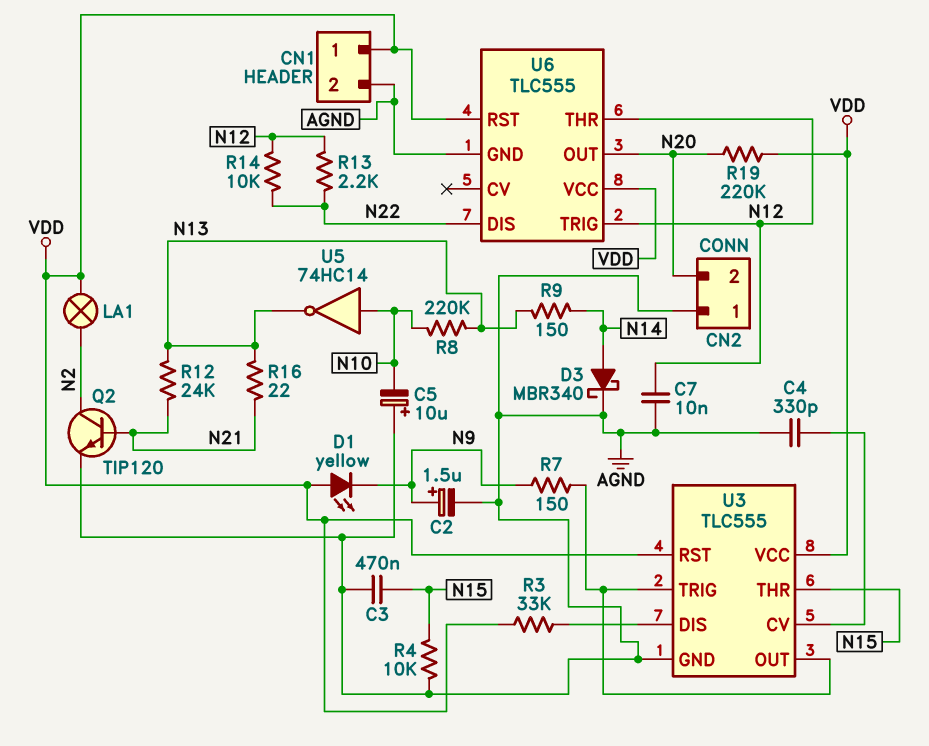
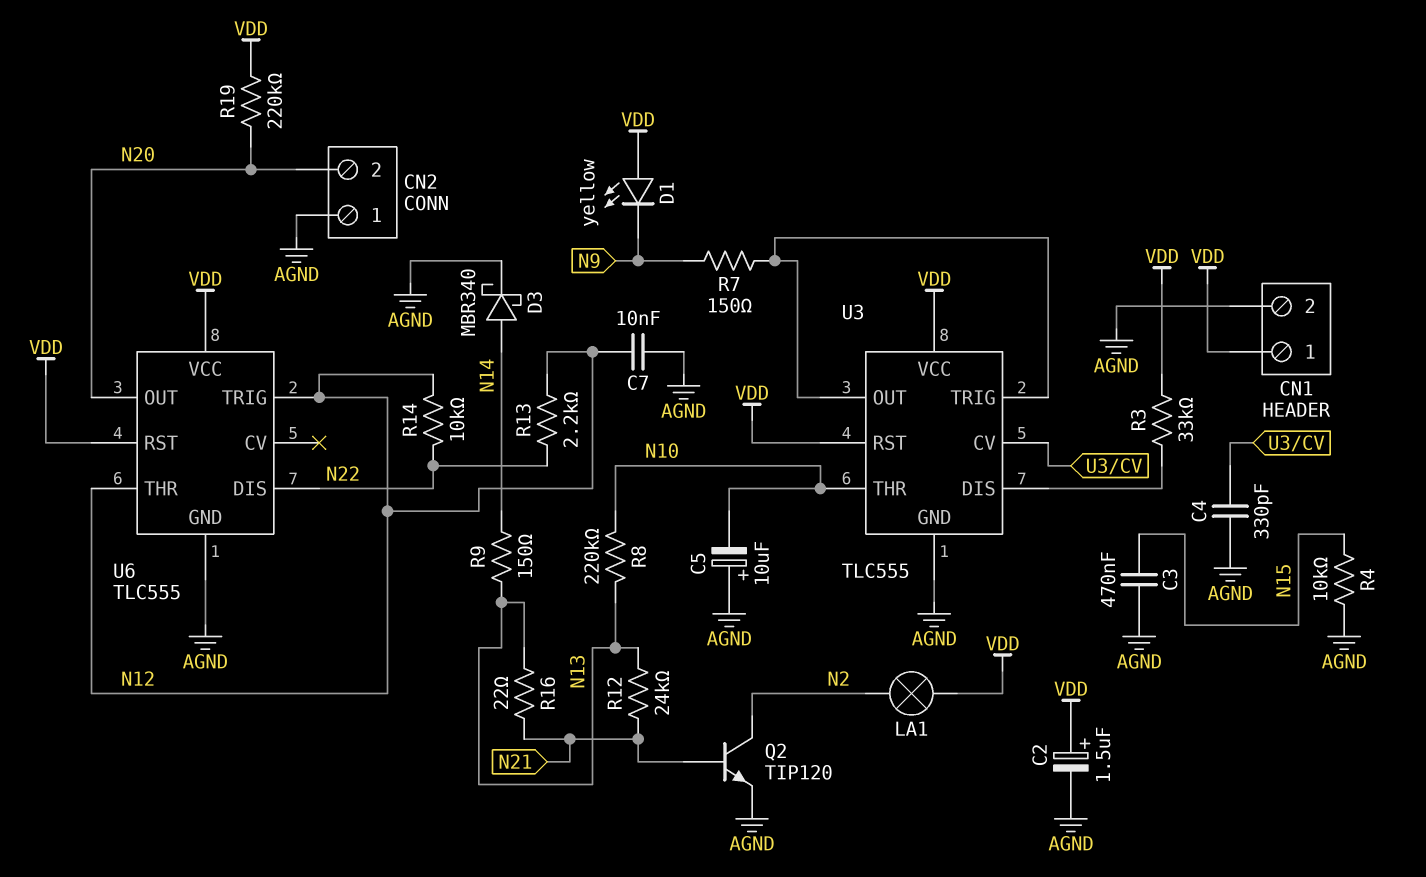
C2: 1.5uF (plus N9, minus AGND) -> 1.5uF (plus VDD, minus AGND)
U3 pin THR: N15 -> N10
U5: NOT 74HC14 (in N10, out N13) -> none

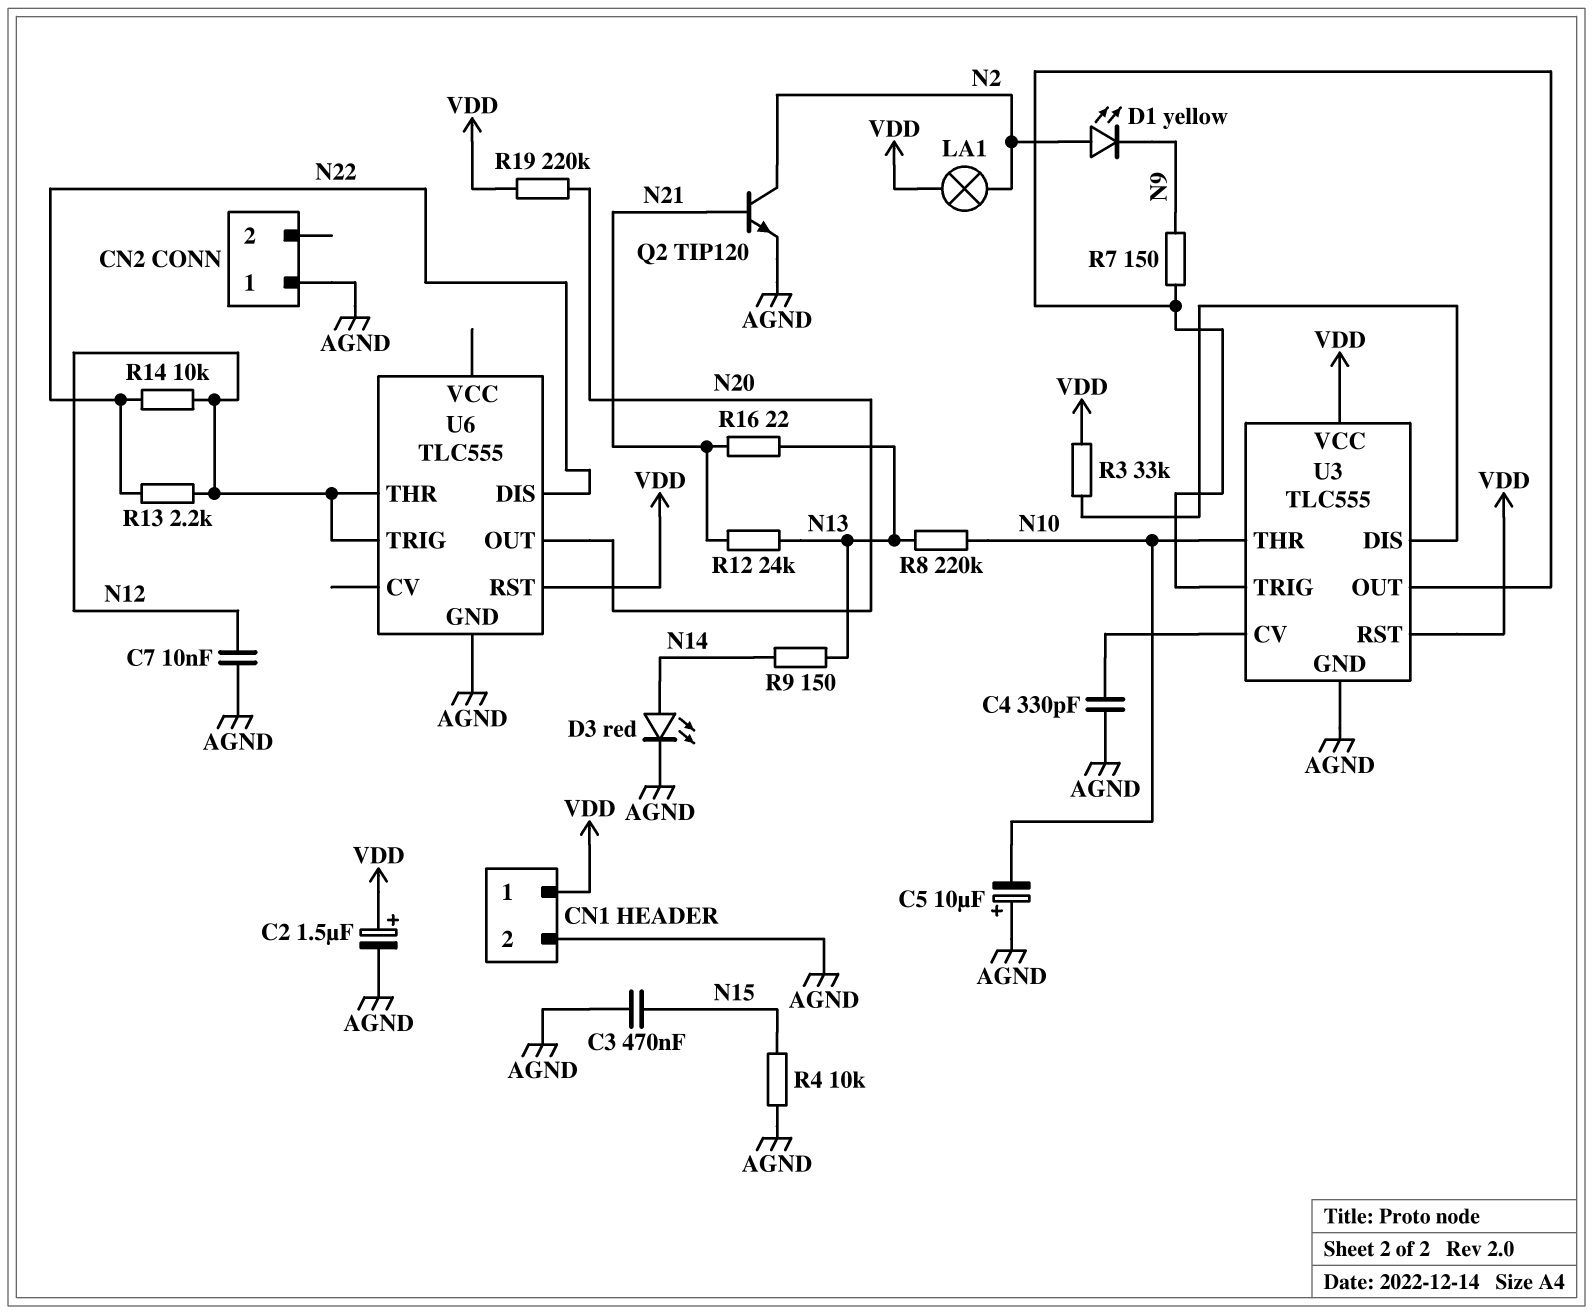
CN2 pin 2: N20 -> none
D1: LED yellow (A VDD, K N9) -> LED yellow (A N2, K N9)
D3: schottky MBR340 (A N14, K AGND) -> LED red (A N14, K AGND)
U6 pin VCC: VDD -> none

